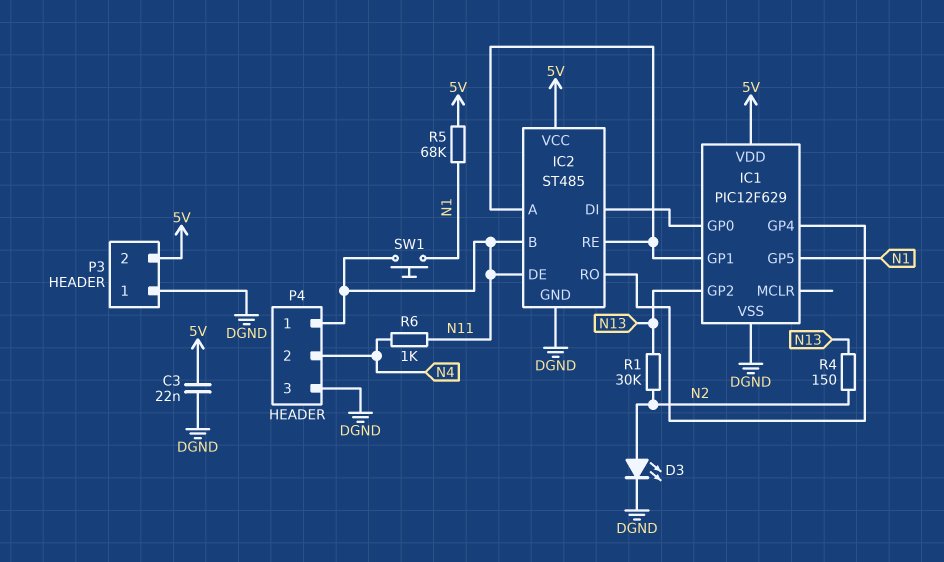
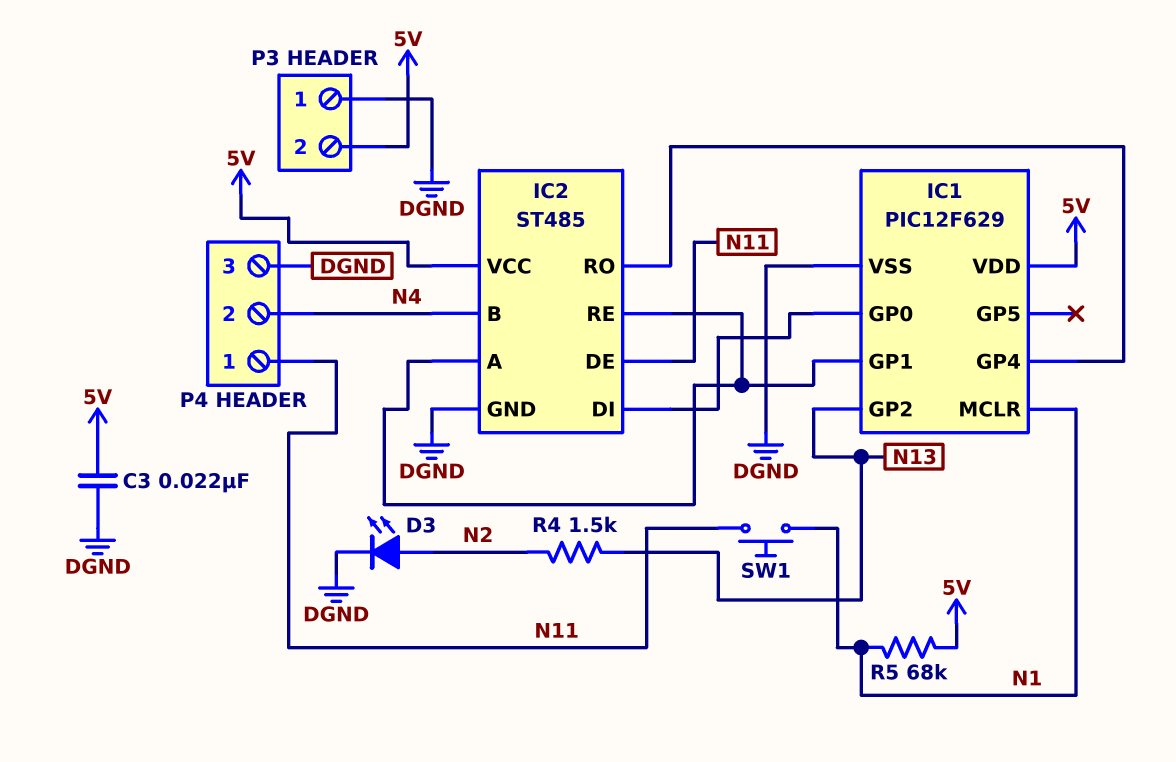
IC1 pin GP5: N1 -> none
IC1 pin MCLR: none -> N1
IC2 pin B: N11 -> N4
R1: 30k (N2, N13) -> none
R4: 150 (N2, N13) -> 1.5k (N2, N13)
R6: 1k (N4, N11) -> none

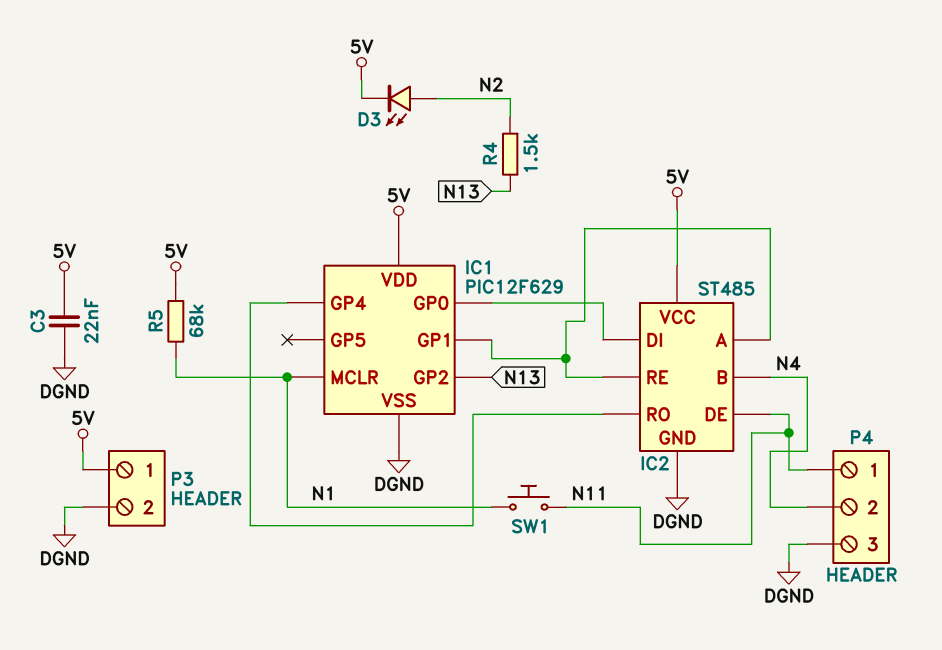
D3: LED (A N2, K DGND) -> LED (A N2, K 5V)
P3 pin 1: DGND -> 5V
P3 pin 2: 5V -> DGND

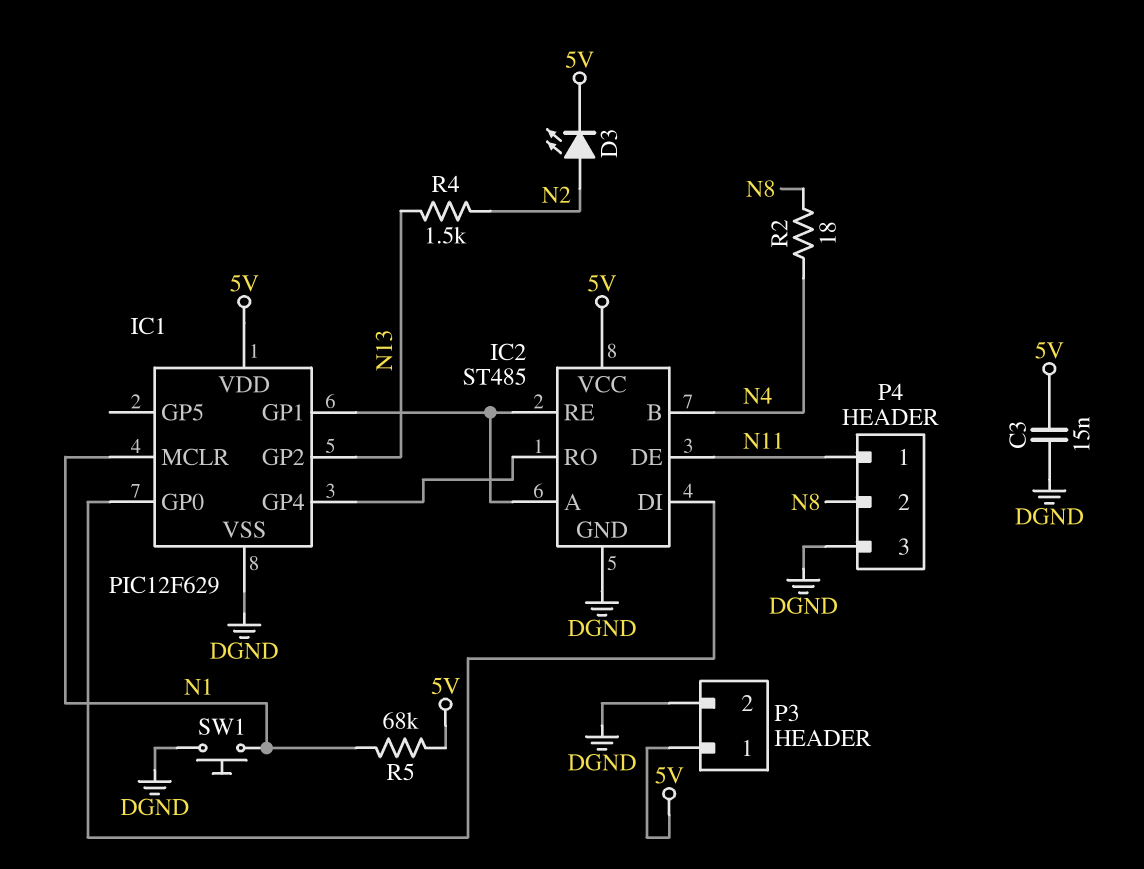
C3: 22nF (5V, DGND) -> 15nF (5V, DGND)
P4 pin 2: N4 -> N8
R2: none -> 18 (N4, N8)
SW1: button (N1, N11) -> button (DGND, N1)

